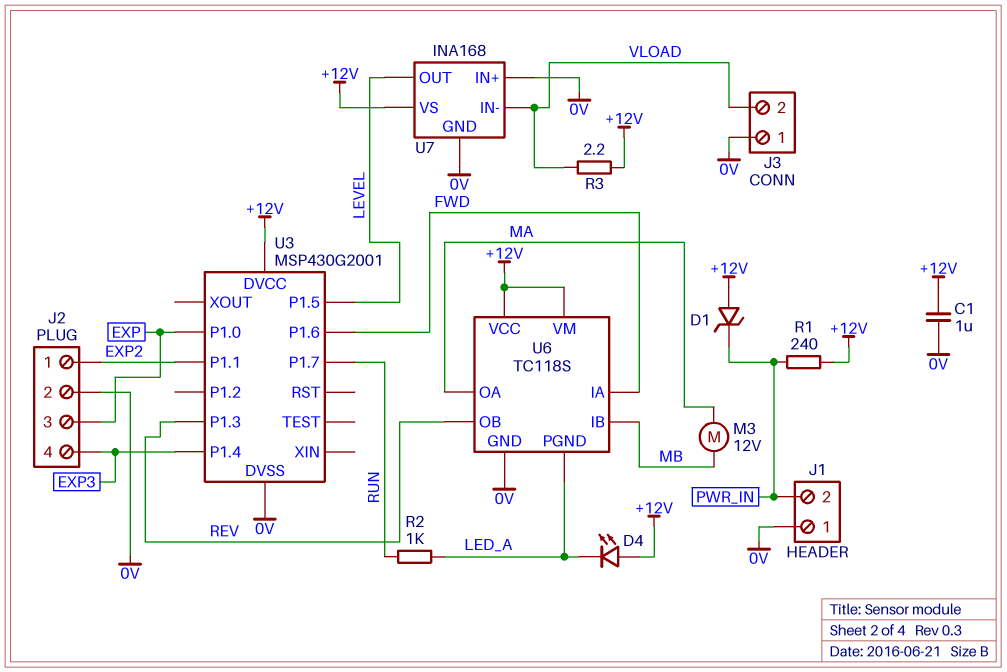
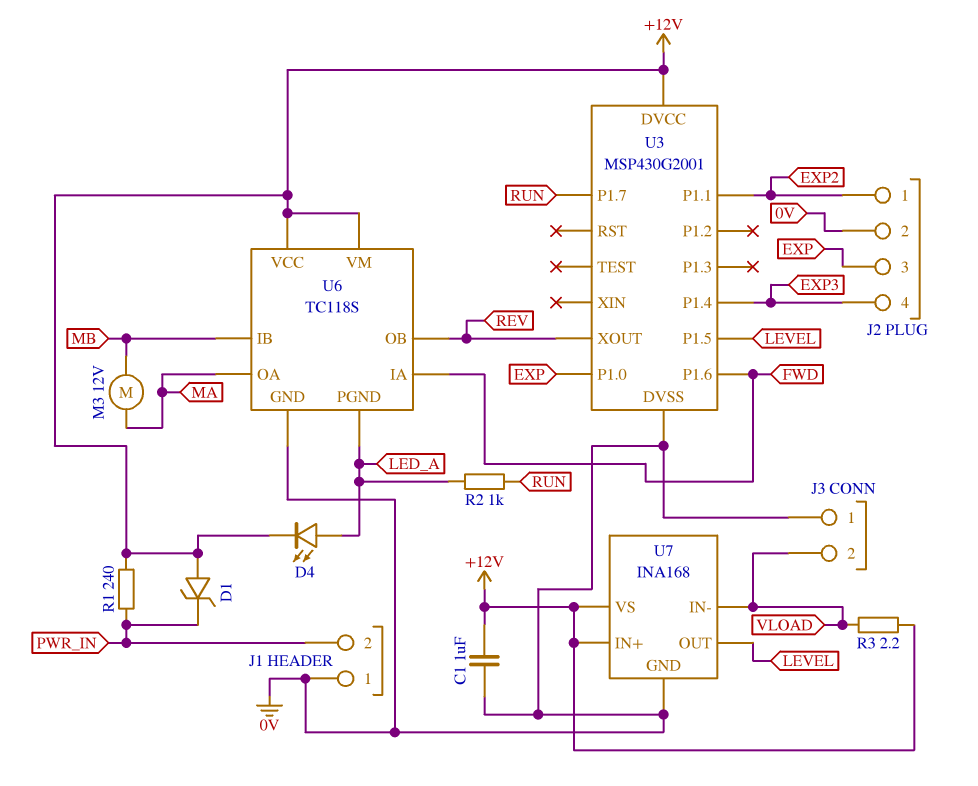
D4: LED (A +12V, K LED_A) -> LED (A LED_A, K +12V)
U3 pin P1.3: REV -> none
U3 pin XOUT: none -> REV
U7 pin IN+: 0V -> +12V

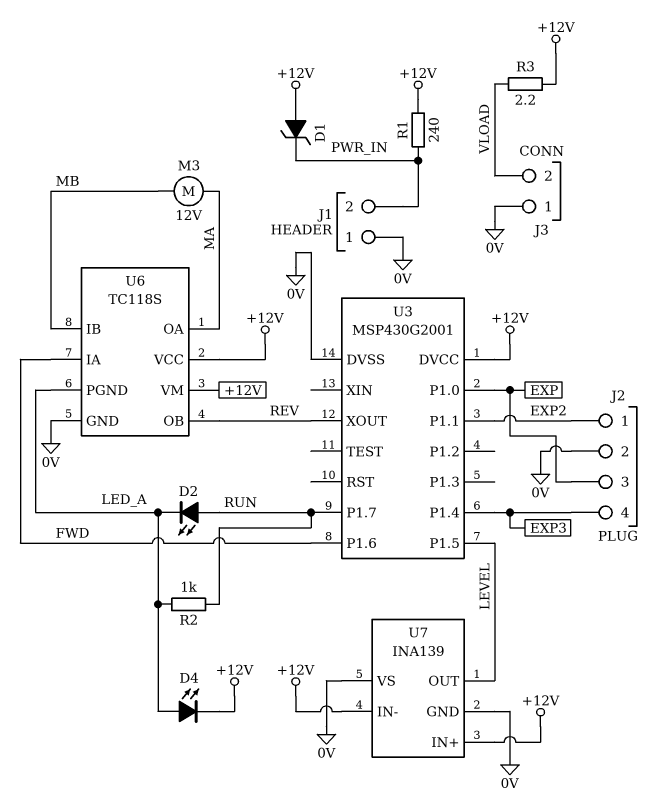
C1: 1uF (+12V, 0V) -> none
D2: none -> LED (A RUN, K LED_A)
U7: INA168 -> INA139
U7 pin IN-: VLOAD -> +12V
U7 pin VS: +12V -> 0V

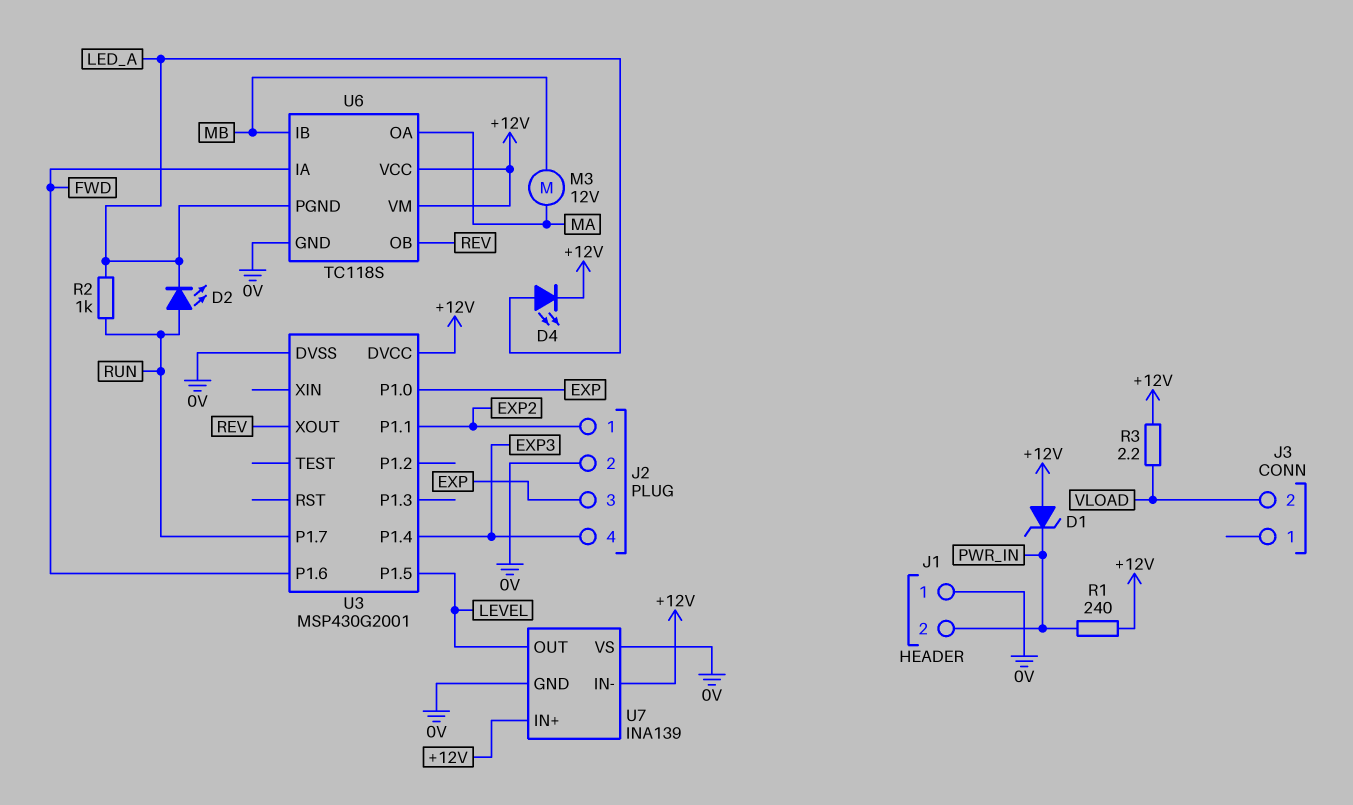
J3 pin 1: 0V -> none

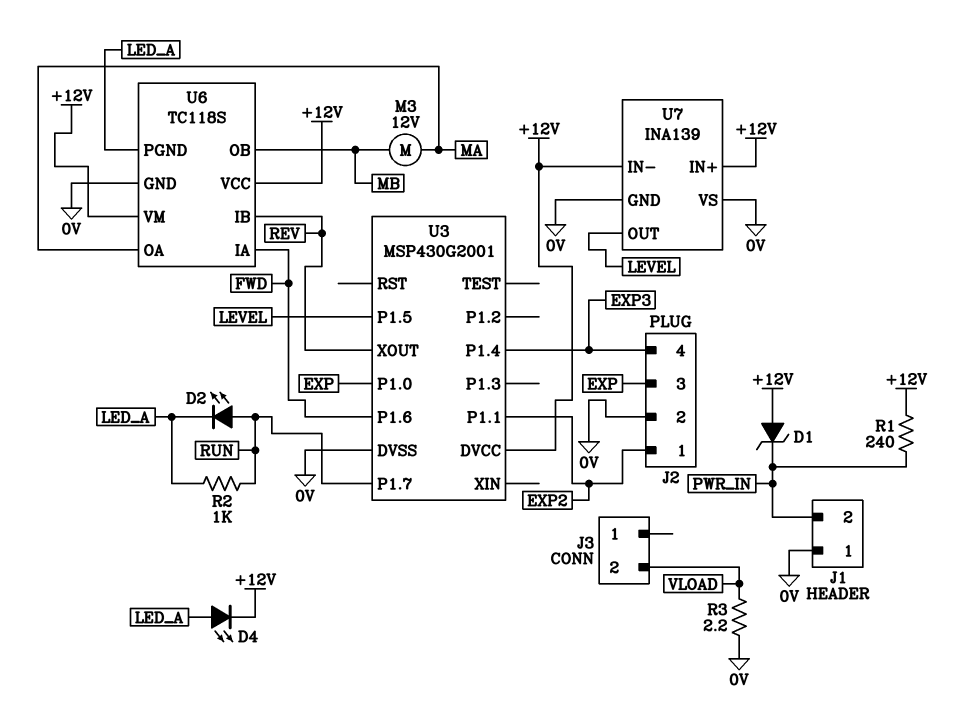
R3: 2.2 (+12V, VLOAD) -> 2.2 (0V, VLOAD)
U6 pin IB: MB -> REV
U6 pin OB: REV -> MB

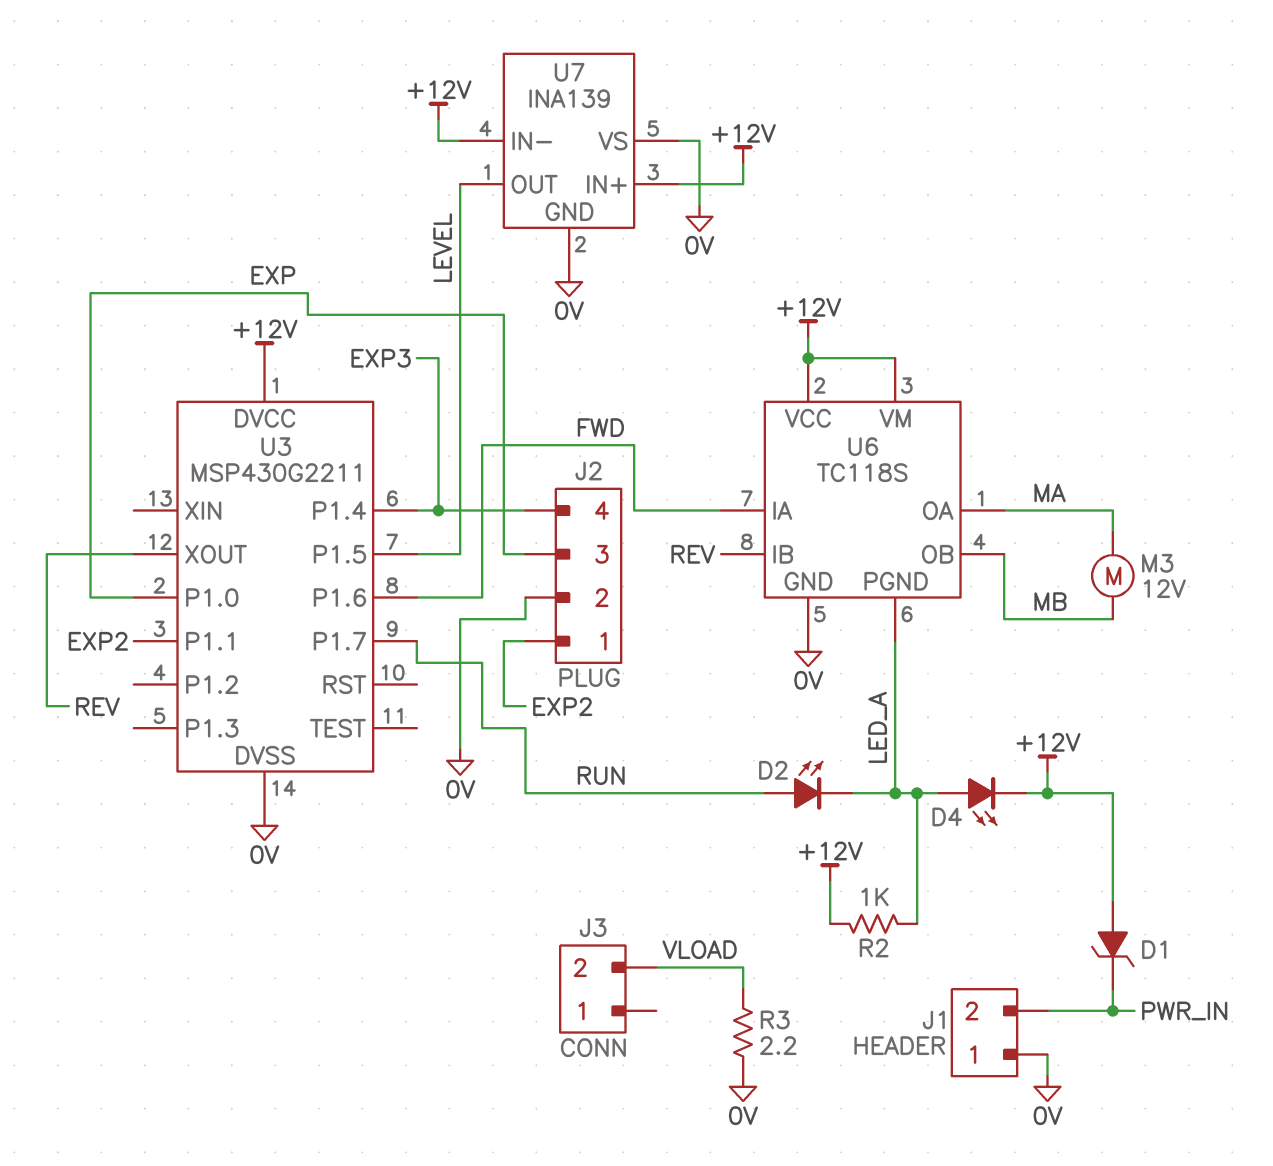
R1: 240 (+12V, PWR_IN) -> none
R2: 1k (LED_A, RUN) -> 1k (+12V, LED_A)
U3: MSP430G2001 -> MSP430G2211

